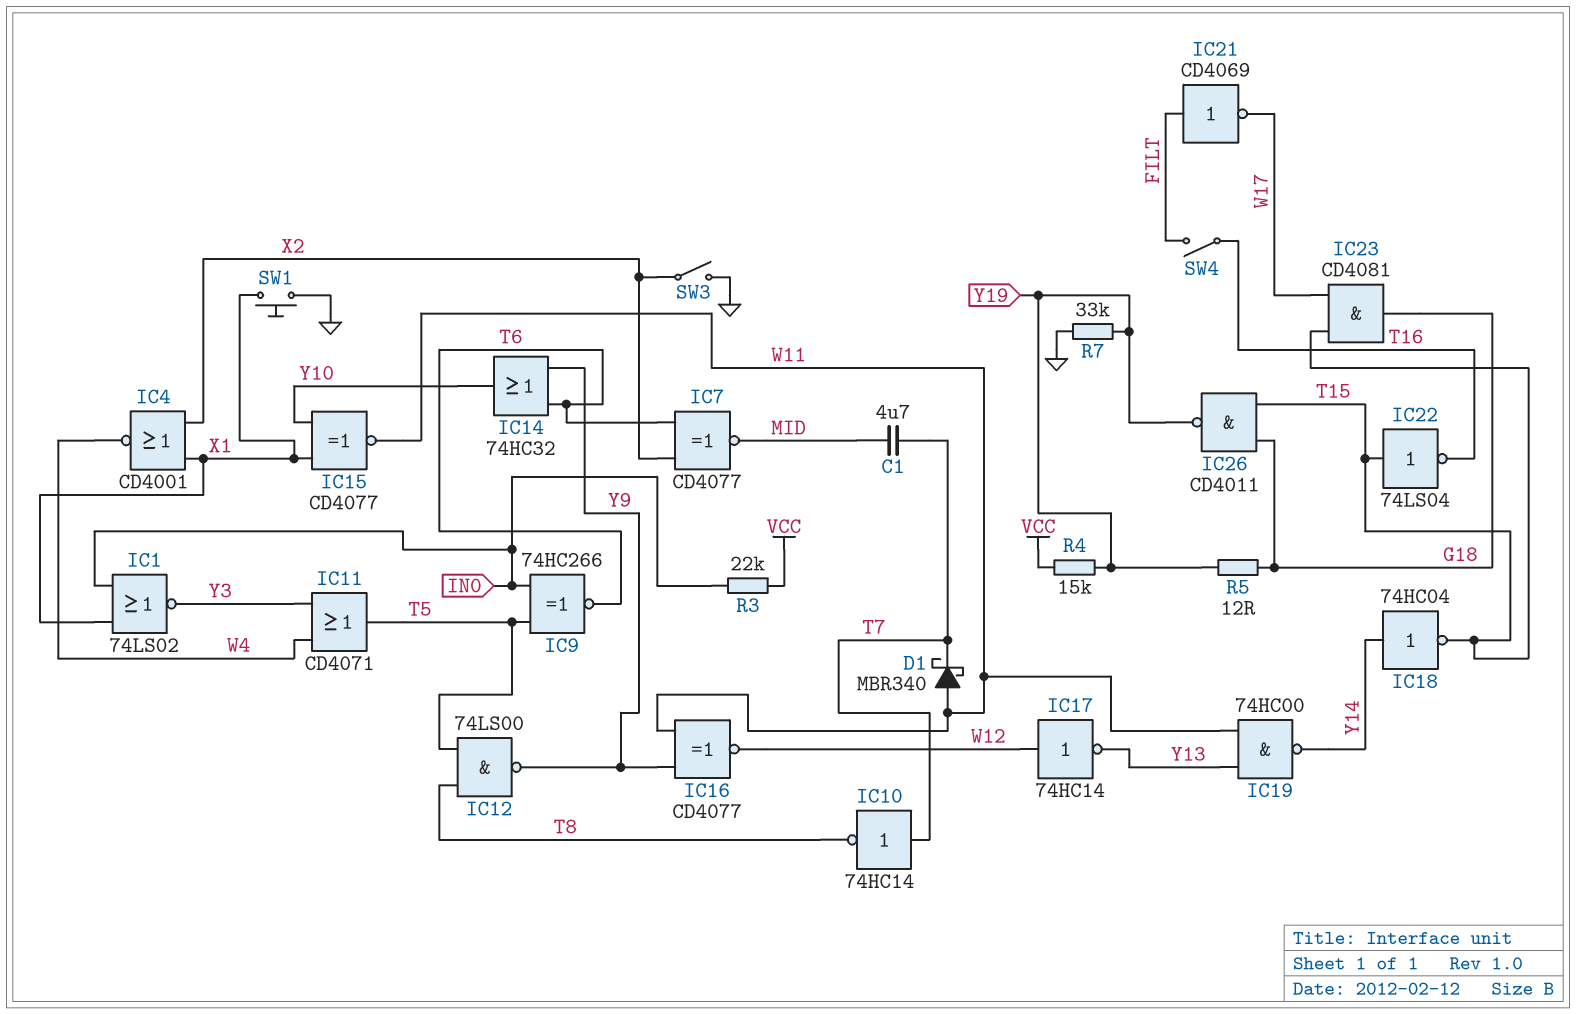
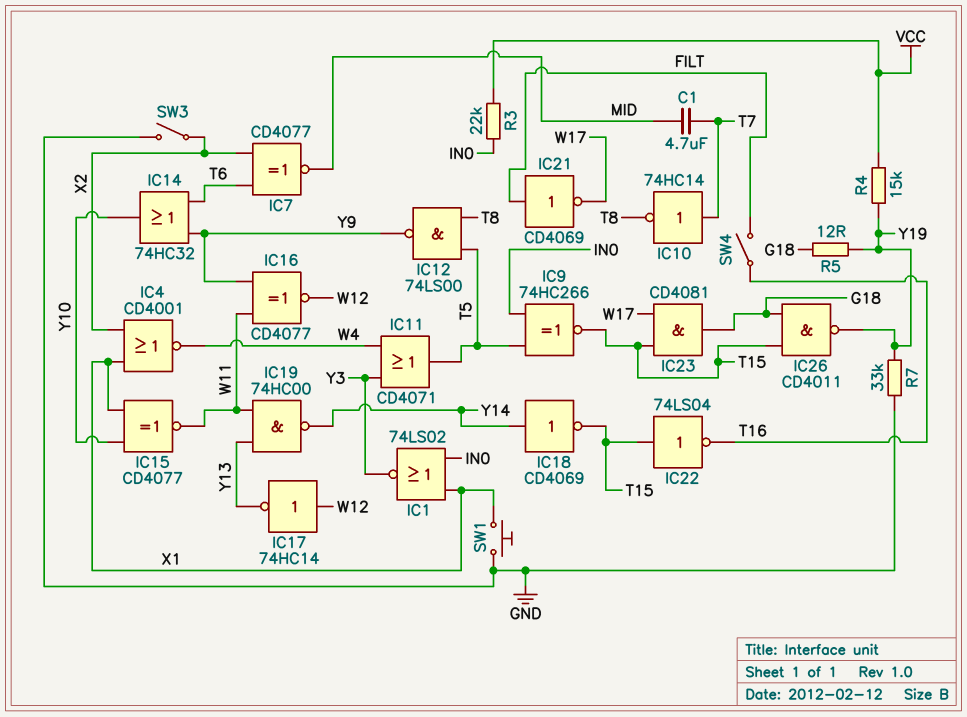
D1: schottky MBR340 (A W11, K T7) -> none
IC9: XNOR 74HC266 (in IN0, in T5, out T6) -> XNOR 74HC266 (in IN0, in T5, out T15)
IC18: NOT 74HC04 (in Y14, out T15) -> NOT CD4069 (in Y14, out T15)

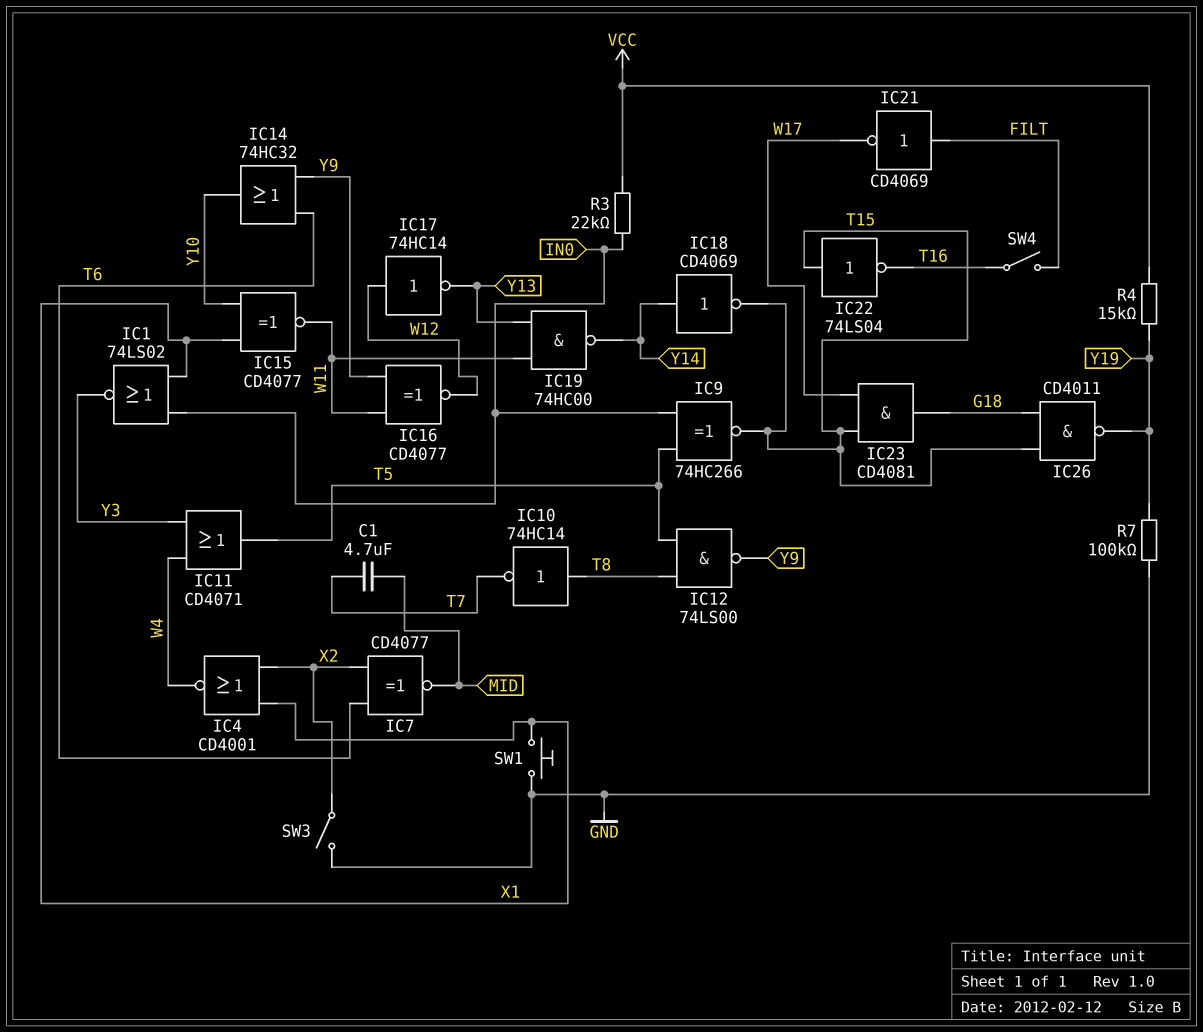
IC10: NOT 74HC14 (in T7, out T8) -> NOT 74HC14 (in T8, out T7)
R5: 12 (G18, Y19) -> none
R7: 33k (GND, Y19) -> 100k (GND, Y19)

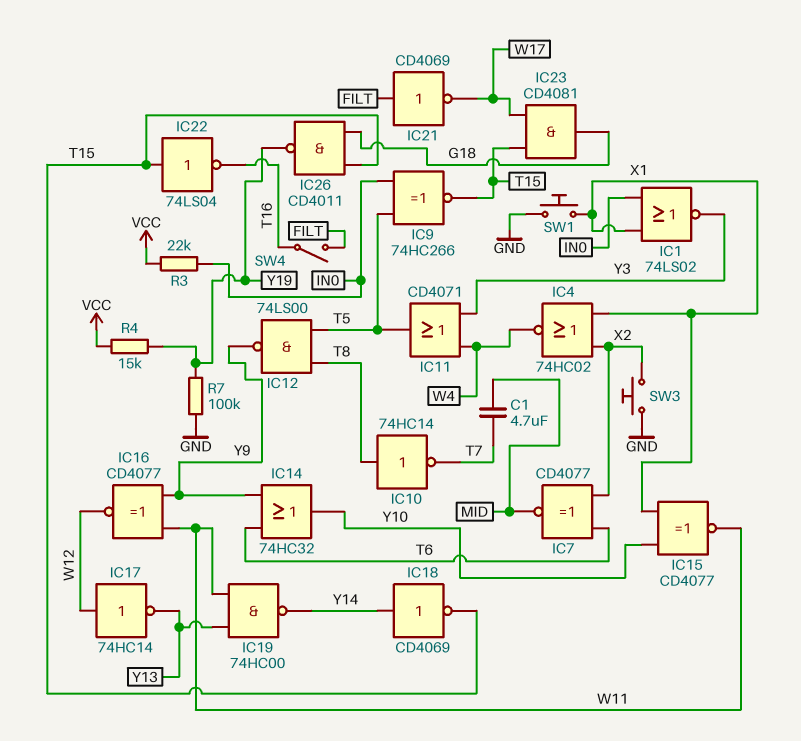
IC4: NOR CD4001 (in X1, in X2, out W4) -> NOR 74HC02 (in X1, in X2, out W4)
SW3: switch (GND, X2) -> button (GND, X2)

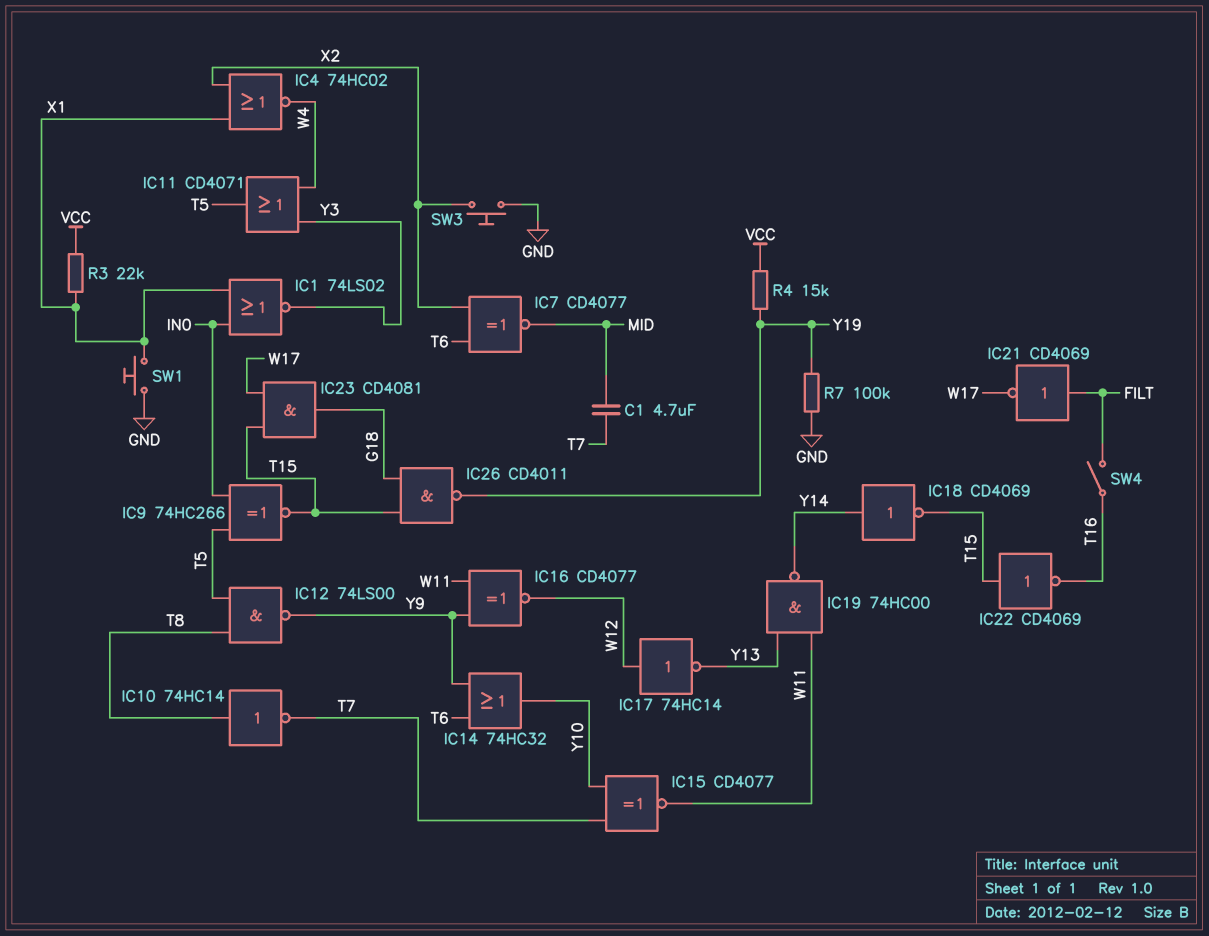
IC15: XNOR CD4077 (in X1, in Y10, out W11) -> XNOR CD4077 (in T7, in Y10, out W11)
IC22: NOT 74LS04 (in T15, out T16) -> NOT CD4069 (in T15, out T16)
R3: 22k (IN0, VCC) -> 22k (VCC, X1)

